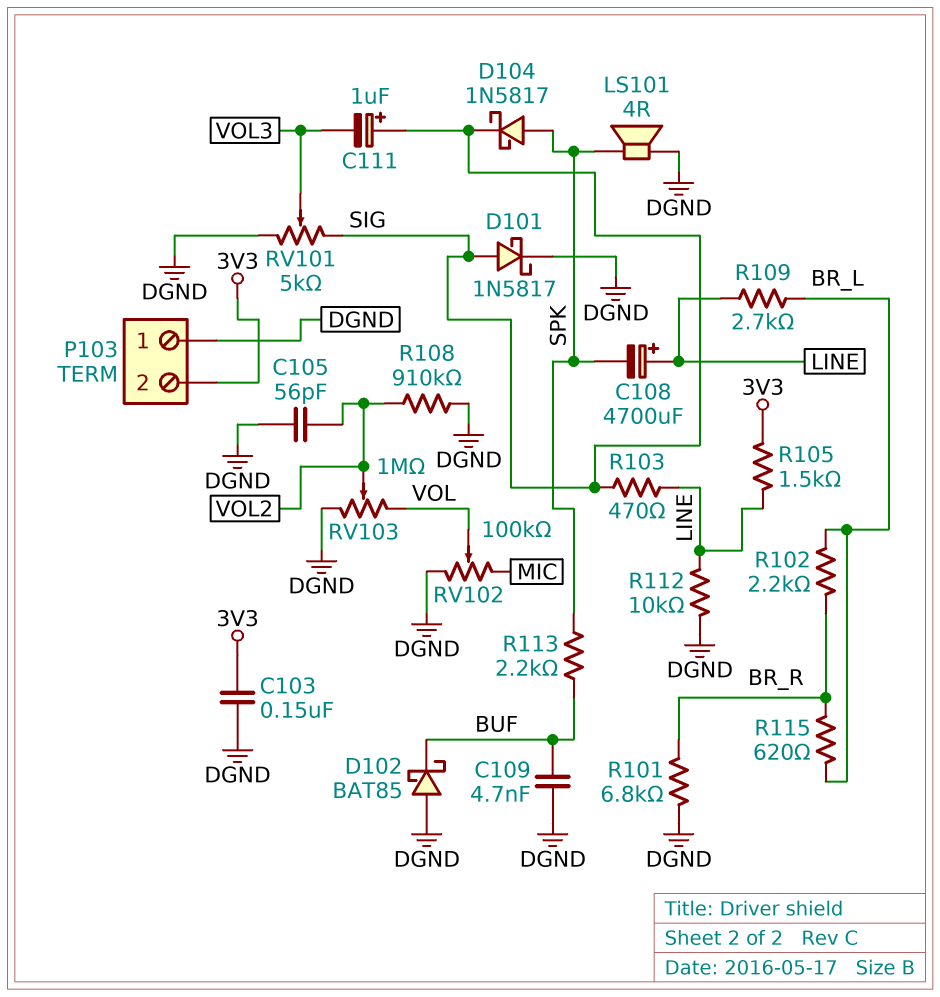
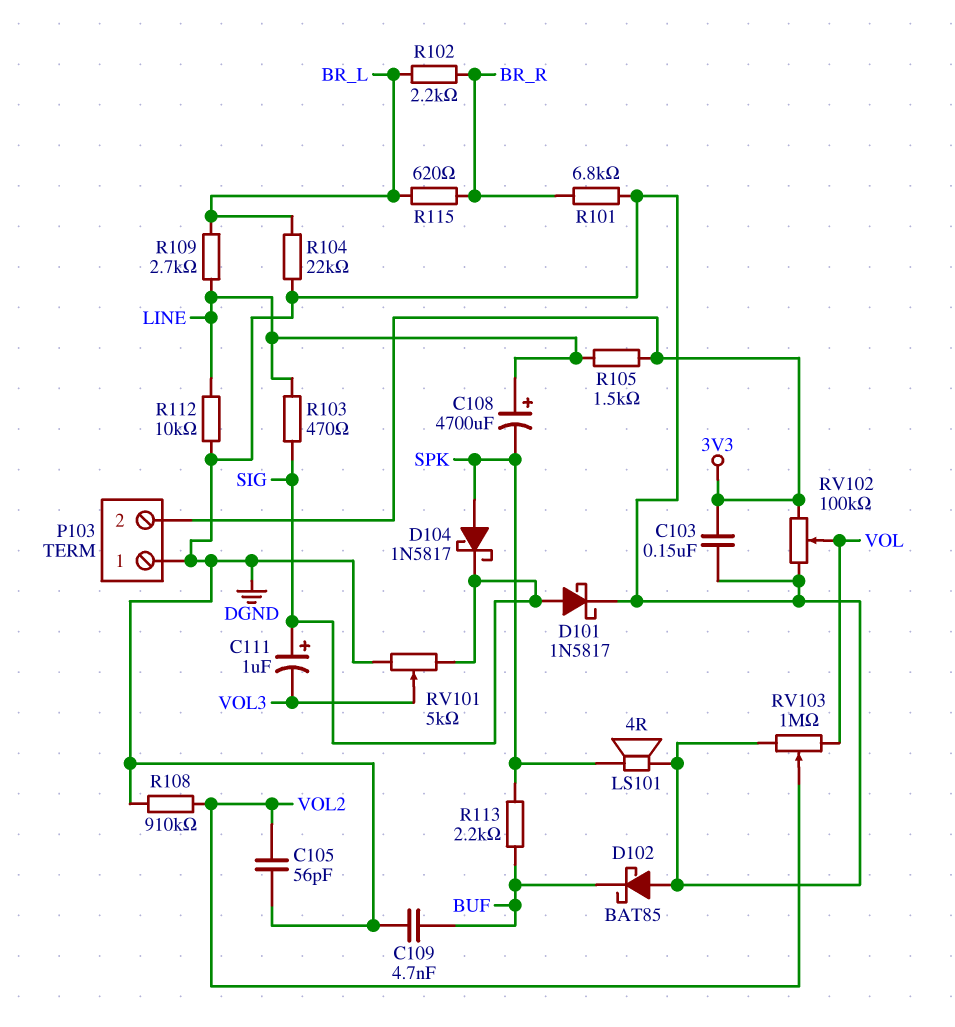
R104: none -> 22k (BR_L, DGND)
RV102: 100k (DGND, MIC, wiper VOL) -> 100k (3V3, DGND, wiper VOL)

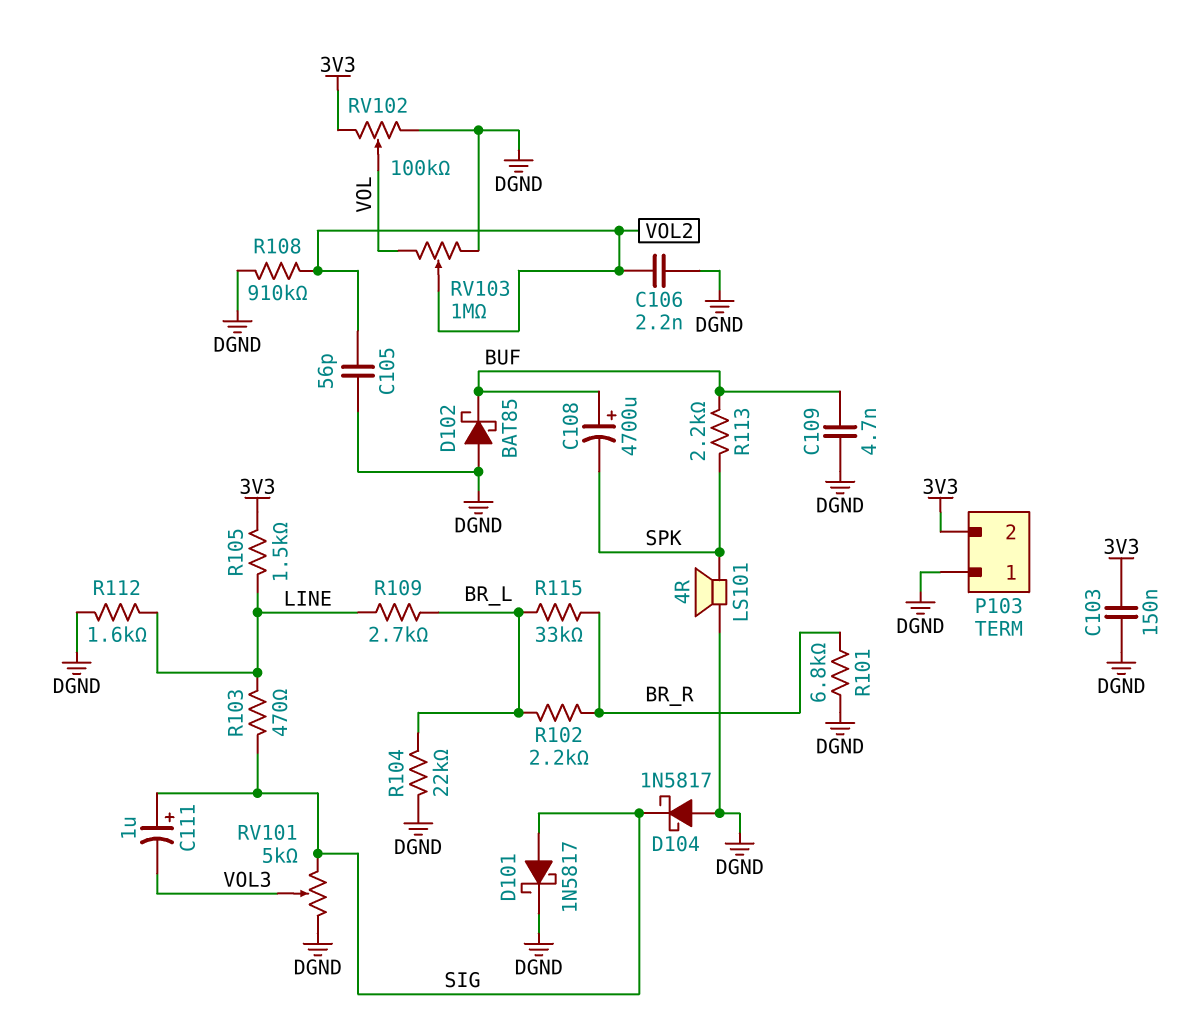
C106: none -> 2.2nF (DGND, VOL2)
C108: 4700uF (plus LINE, minus SPK) -> 4700uF (plus BUF, minus SPK)
D104: schottky 1N5817 (A SPK, K SIG) -> schottky 1N5817 (A DGND, K SIG)
R112: 10k (DGND, LINE) -> 1.6k (DGND, LINE)
R115: 620 (BR_L, BR_R) -> 33k (BR_L, BR_R)

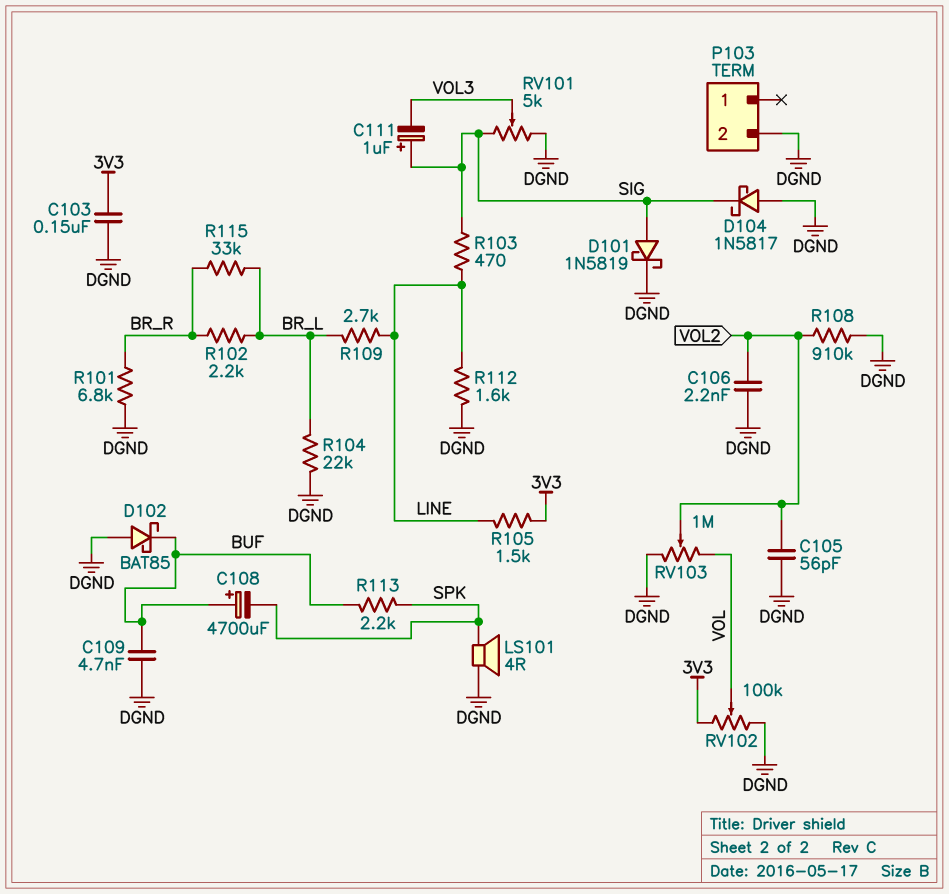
D101: schottky 1N5817 (A SIG, K DGND) -> schottky 1N5819 (A SIG, K DGND)
P103 pin 1: DGND -> none
P103 pin 2: 3V3 -> DGND

